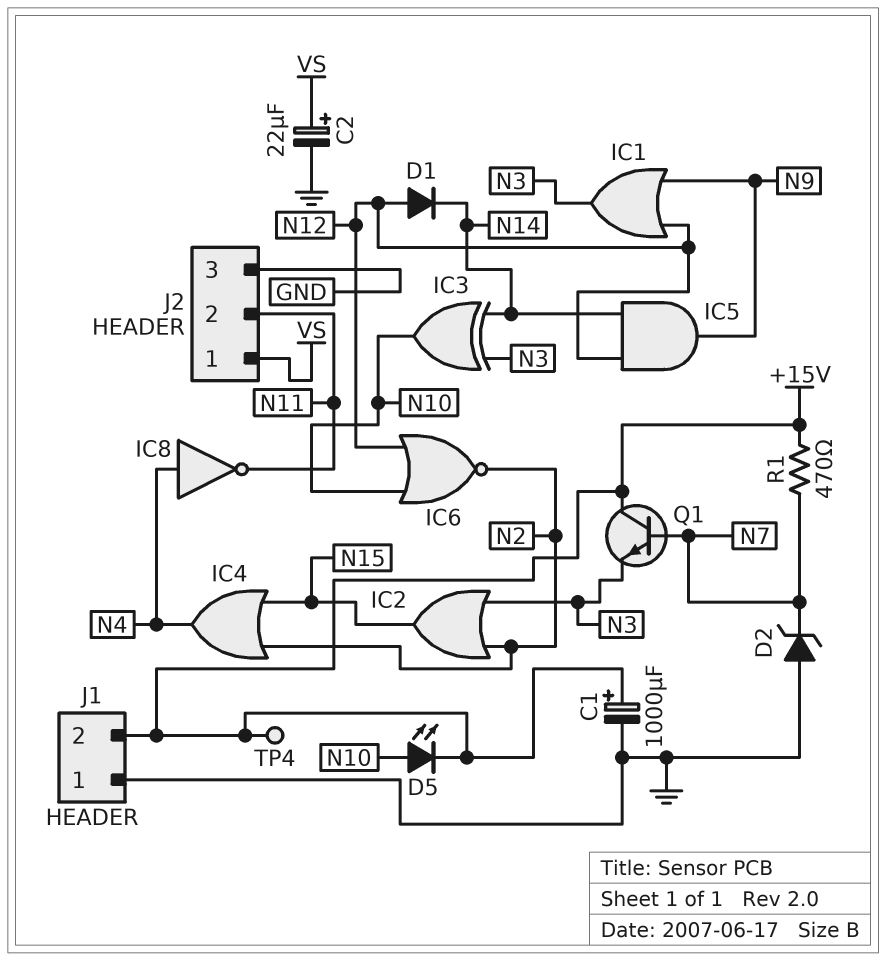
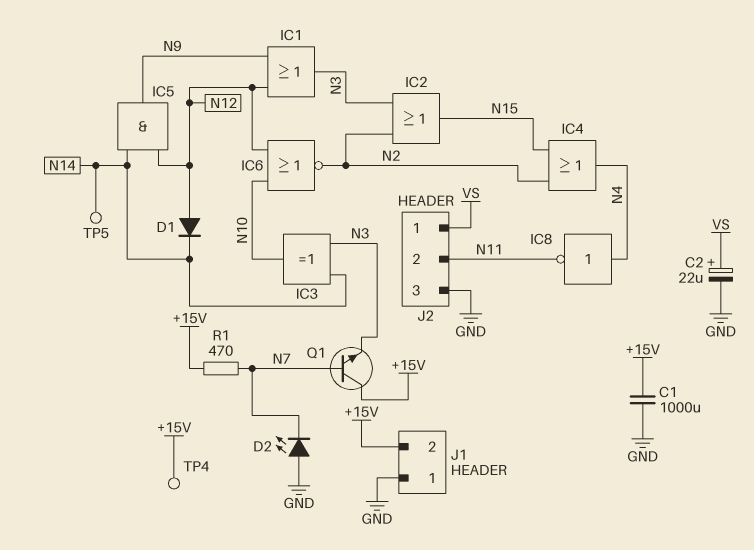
C1: 1000uF (plus +15V, minus GND) -> 1000uF (+15V, GND)
D2: zener (A GND, K N7) -> LED (A GND, K N7)
D5: LED (A N10, K +15V) -> none
TP5: none -> test point (N14)

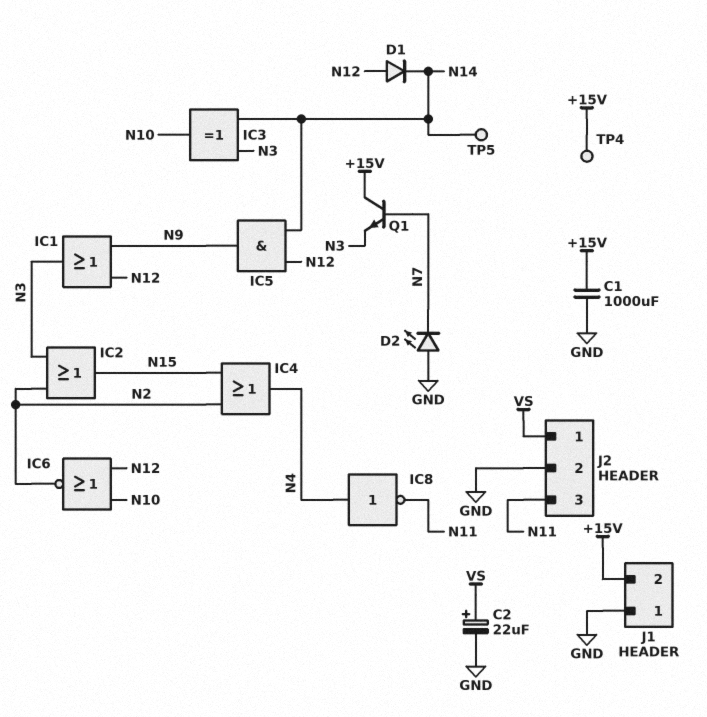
J2 pin 2: N11 -> GND
J2 pin 3: GND -> N11
R1: 470 (+15V, N7) -> none

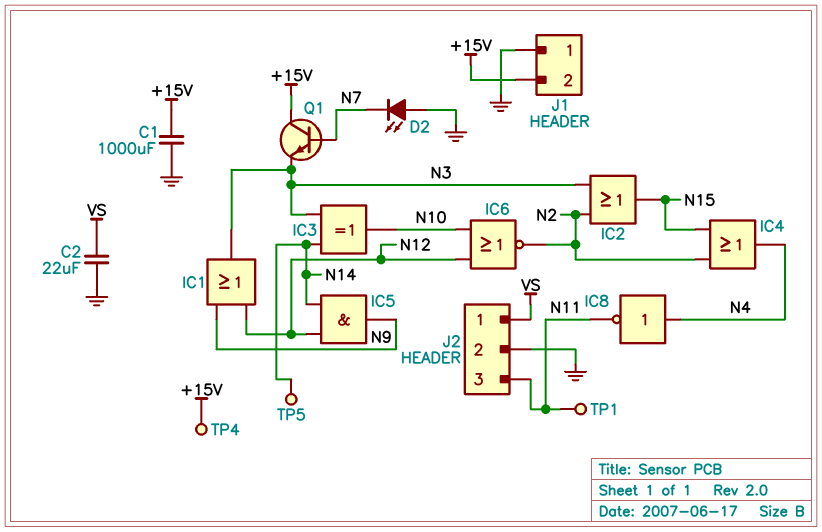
C2: 22uF (plus VS, minus GND) -> 22uF (GND, VS)
D1: diode (A N12, K N14) -> none
TP1: none -> test point (N11)

